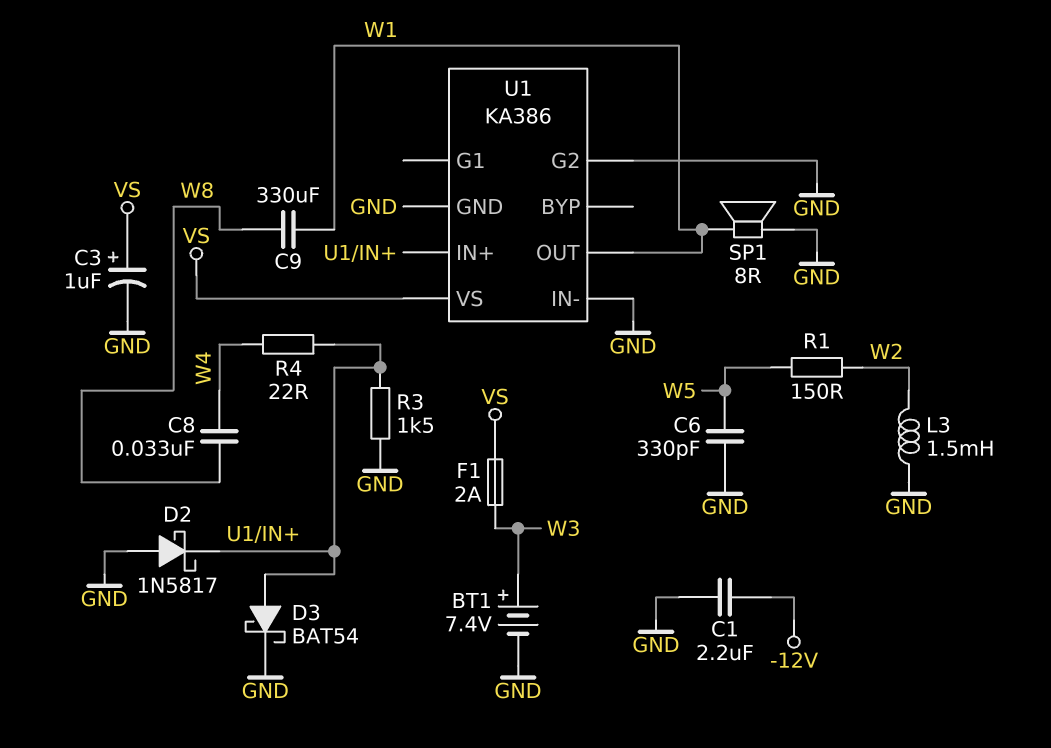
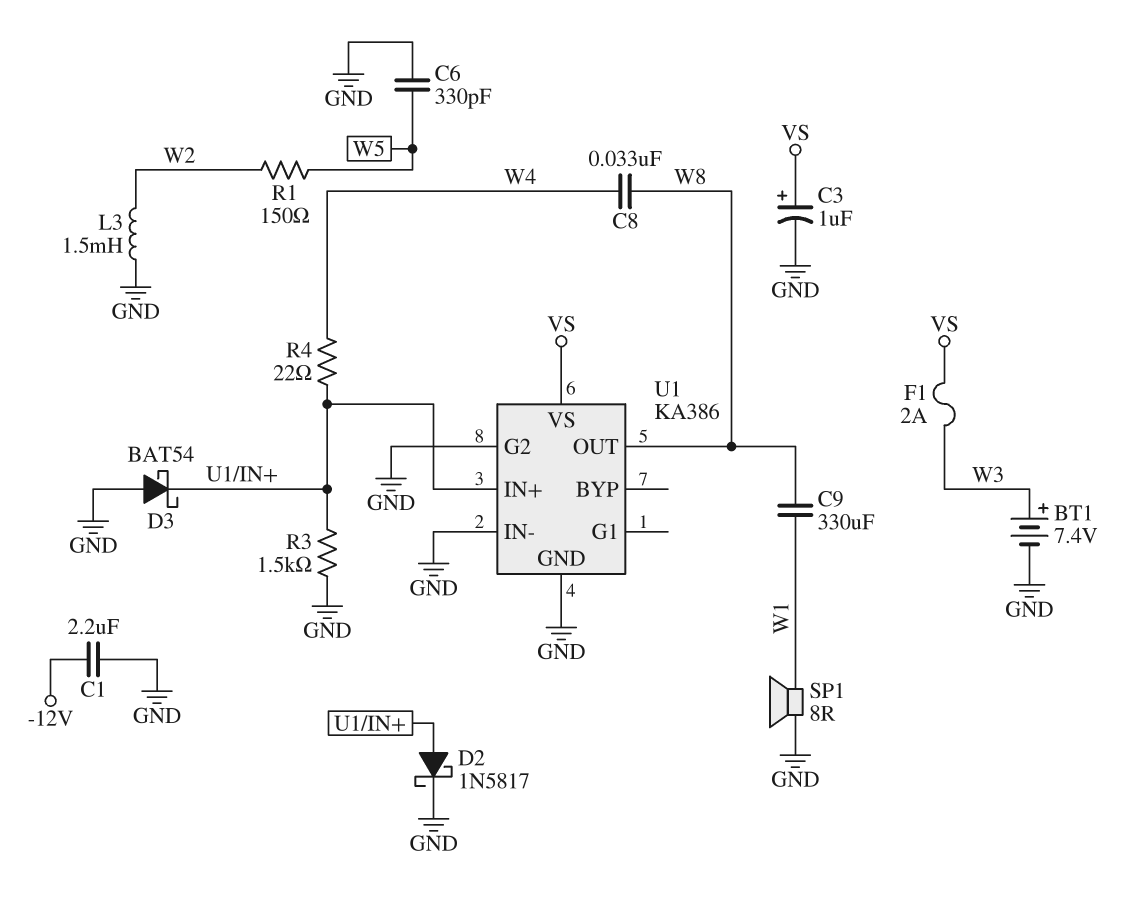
D2: schottky 1N5817 (A GND, K U1/IN+) -> schottky 1N5817 (A U1/IN+, K GND)
D3: schottky BAT54 (A U1/IN+, K GND) -> schottky BAT54 (A GND, K U1/IN+)
U1 pin OUT: W1 -> W8

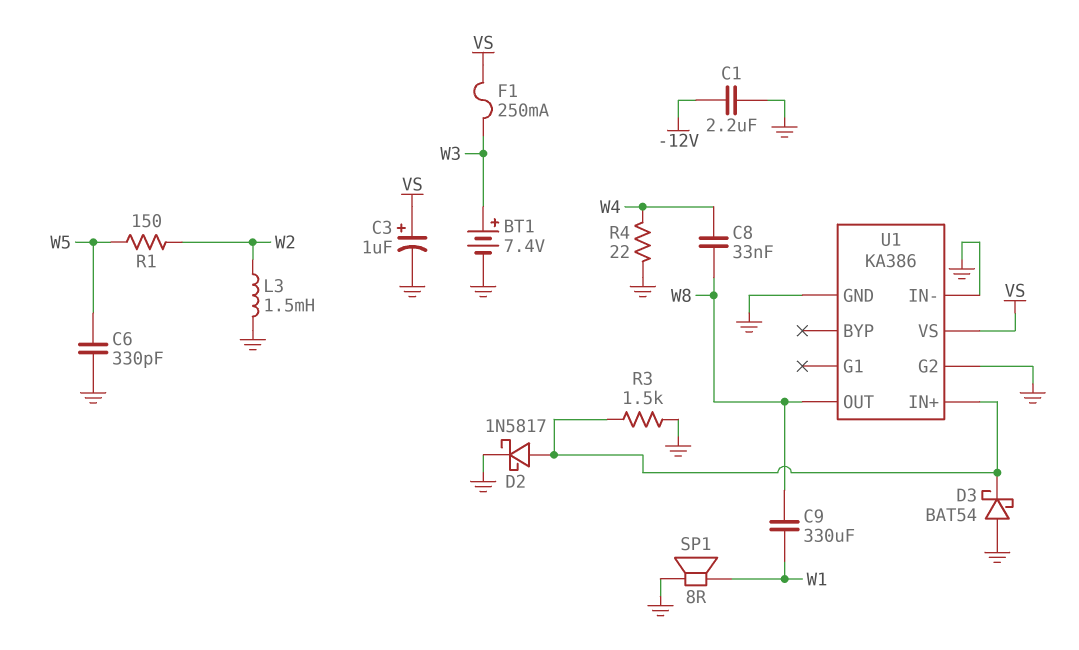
F1: 2A (VS, W3) -> 250mA (VS, W3)
R4: 22 (U1/IN+, W4) -> 22 (GND, W4)

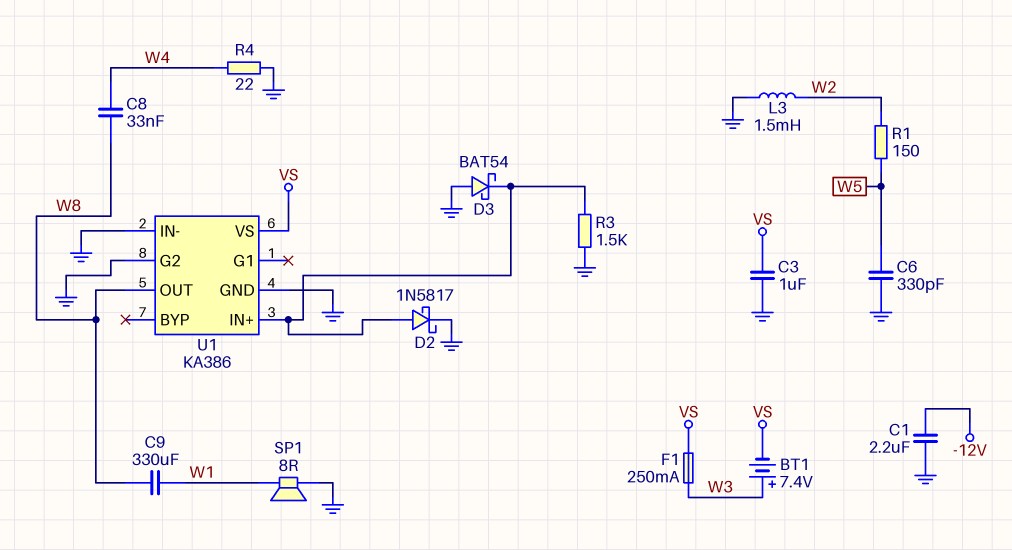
BT1: 7.4V (plus W3, minus GND) -> 7.4V (plus W3, minus VS)
C3: 1uF (plus VS, minus GND) -> 1uF (GND, VS)

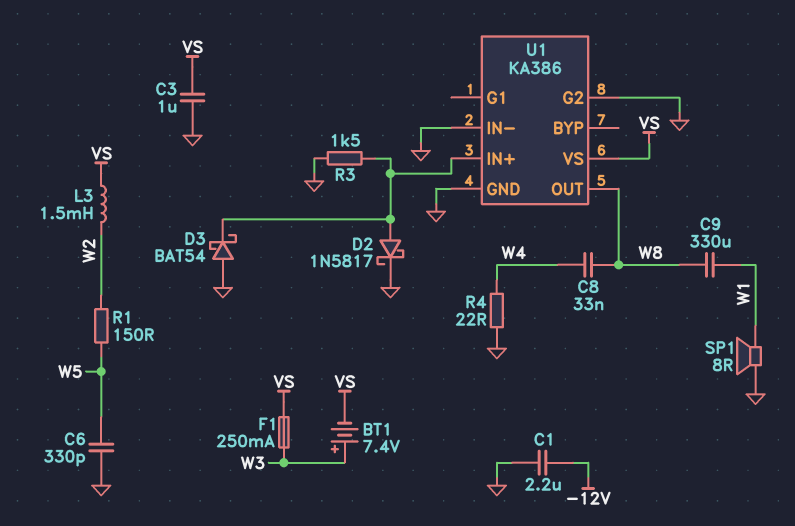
L3: 1.5mH (GND, W2) -> 1.5mH (VS, W2)

